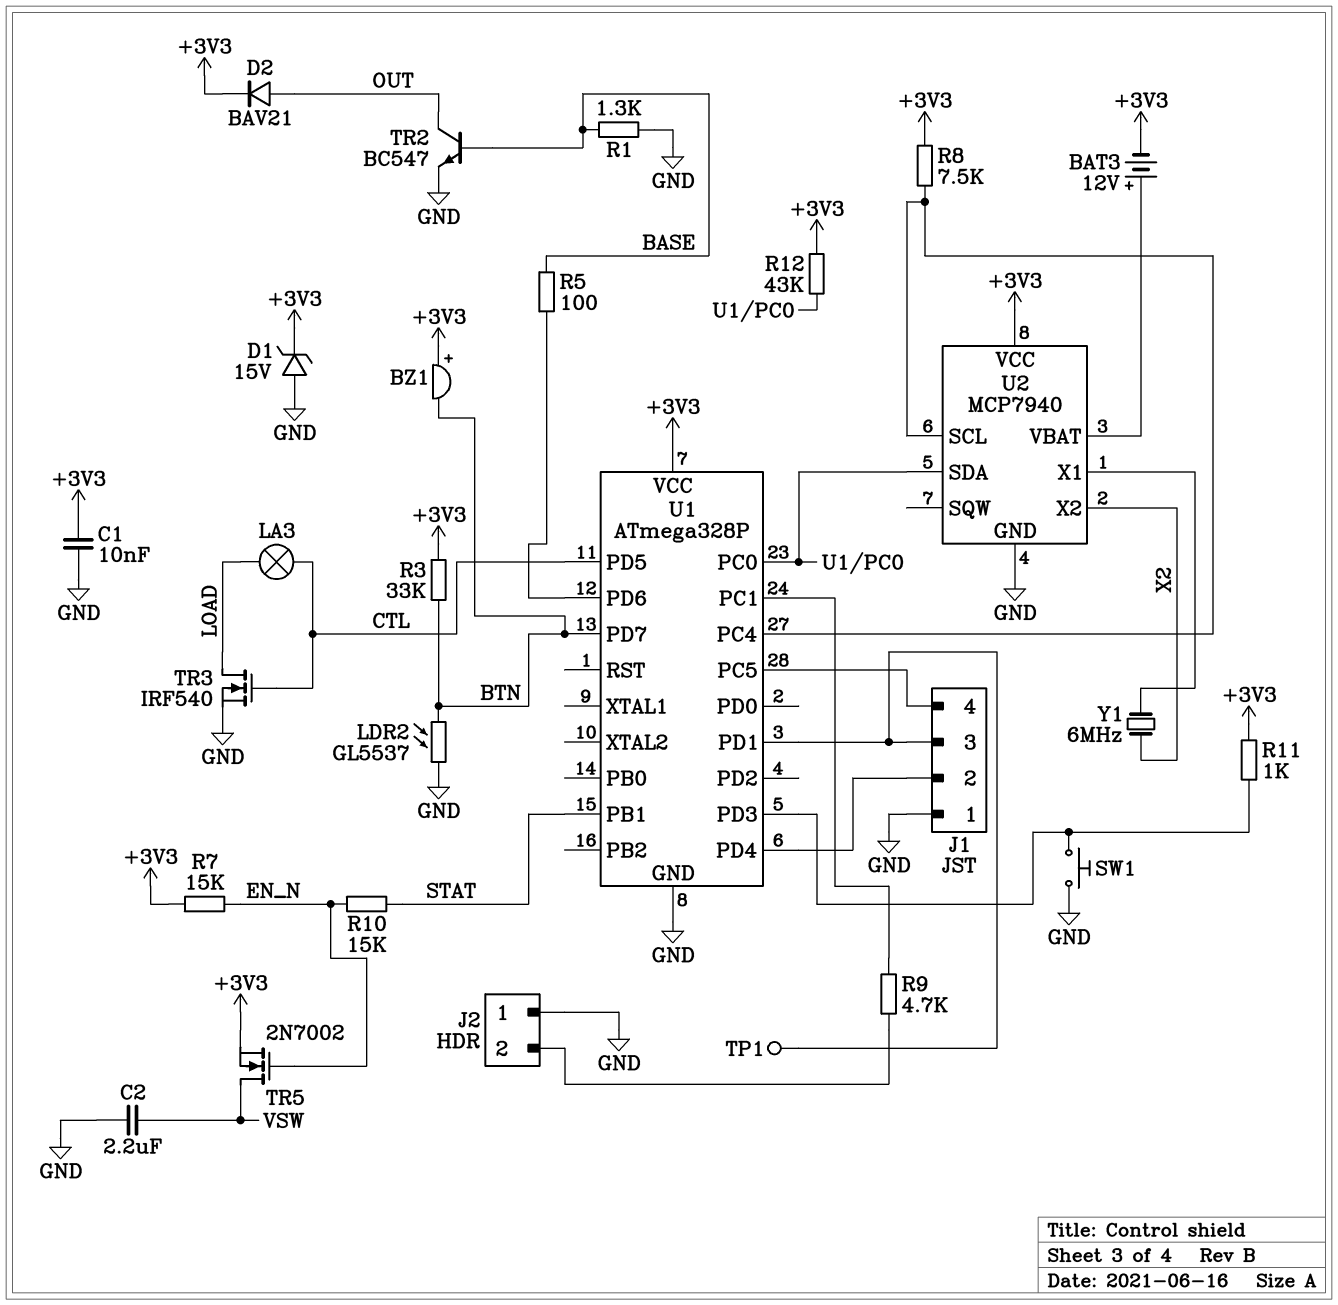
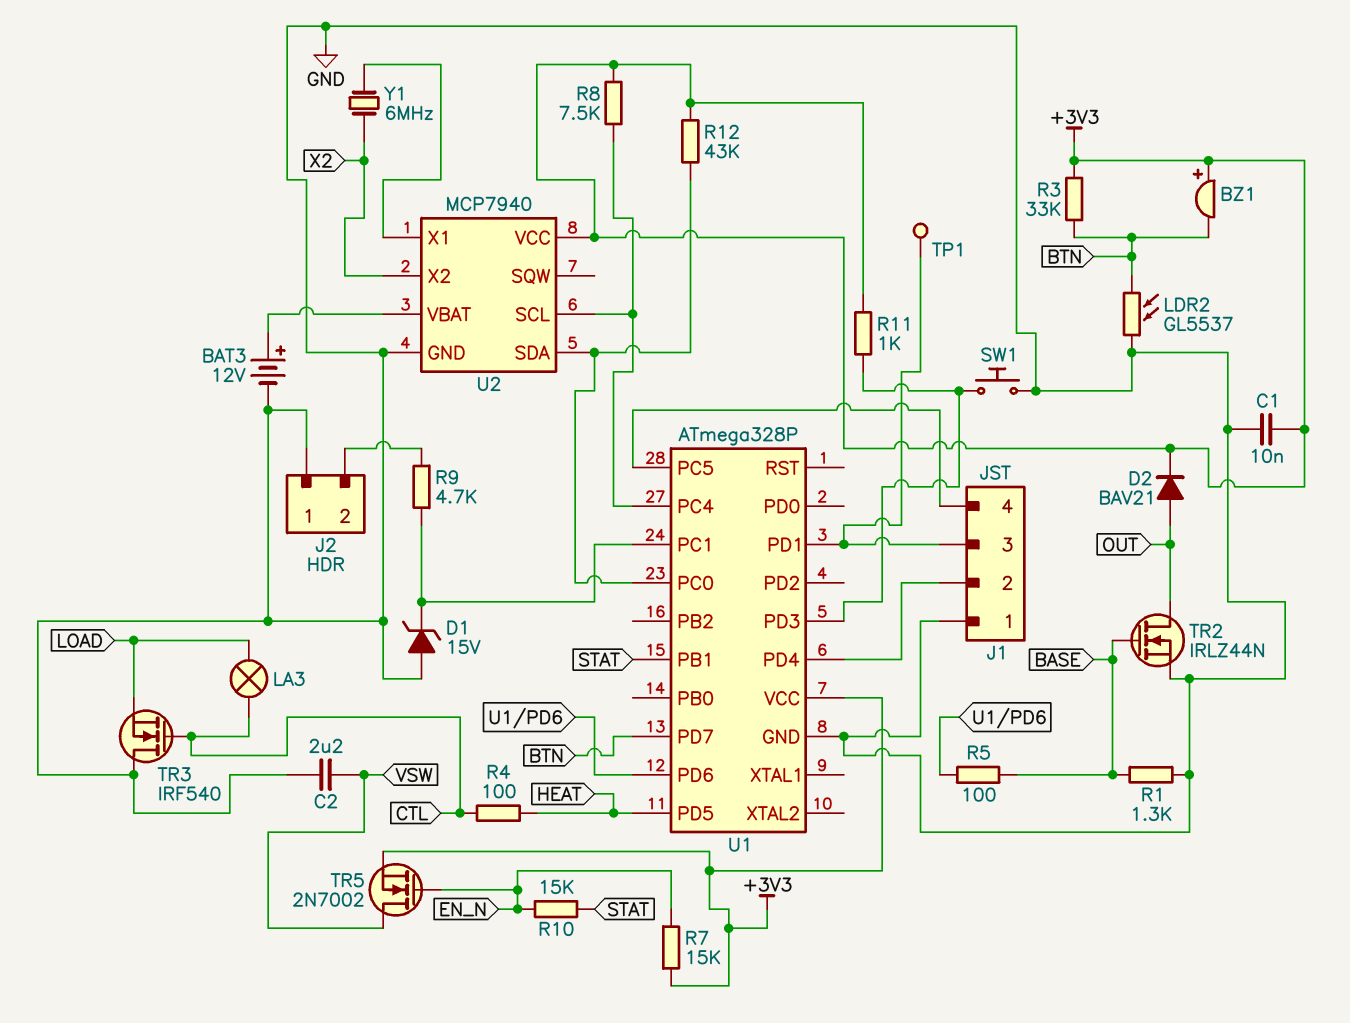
BAT3: 12V (plus U2/VBAT, minus +3V3) -> 12V (plus U2/VBAT, minus GND)
D1: zener 15V (A GND, K +3V3) -> zener 15V (A GND, K U1/PC1)
R4: none -> 100 (CTL, HEAT)
TR2: NPN BC547 (B BASE, C OUT, E GND) -> NMOS IRLZ44N (G BASE, D OUT, S GND)
TR3: NMOS IRF540 (G CTL, D LOAD, S GND) -> NMOS IRF540 (G CTL, D GND, S LOAD)
U1 pin PD5: CTL -> HEAT

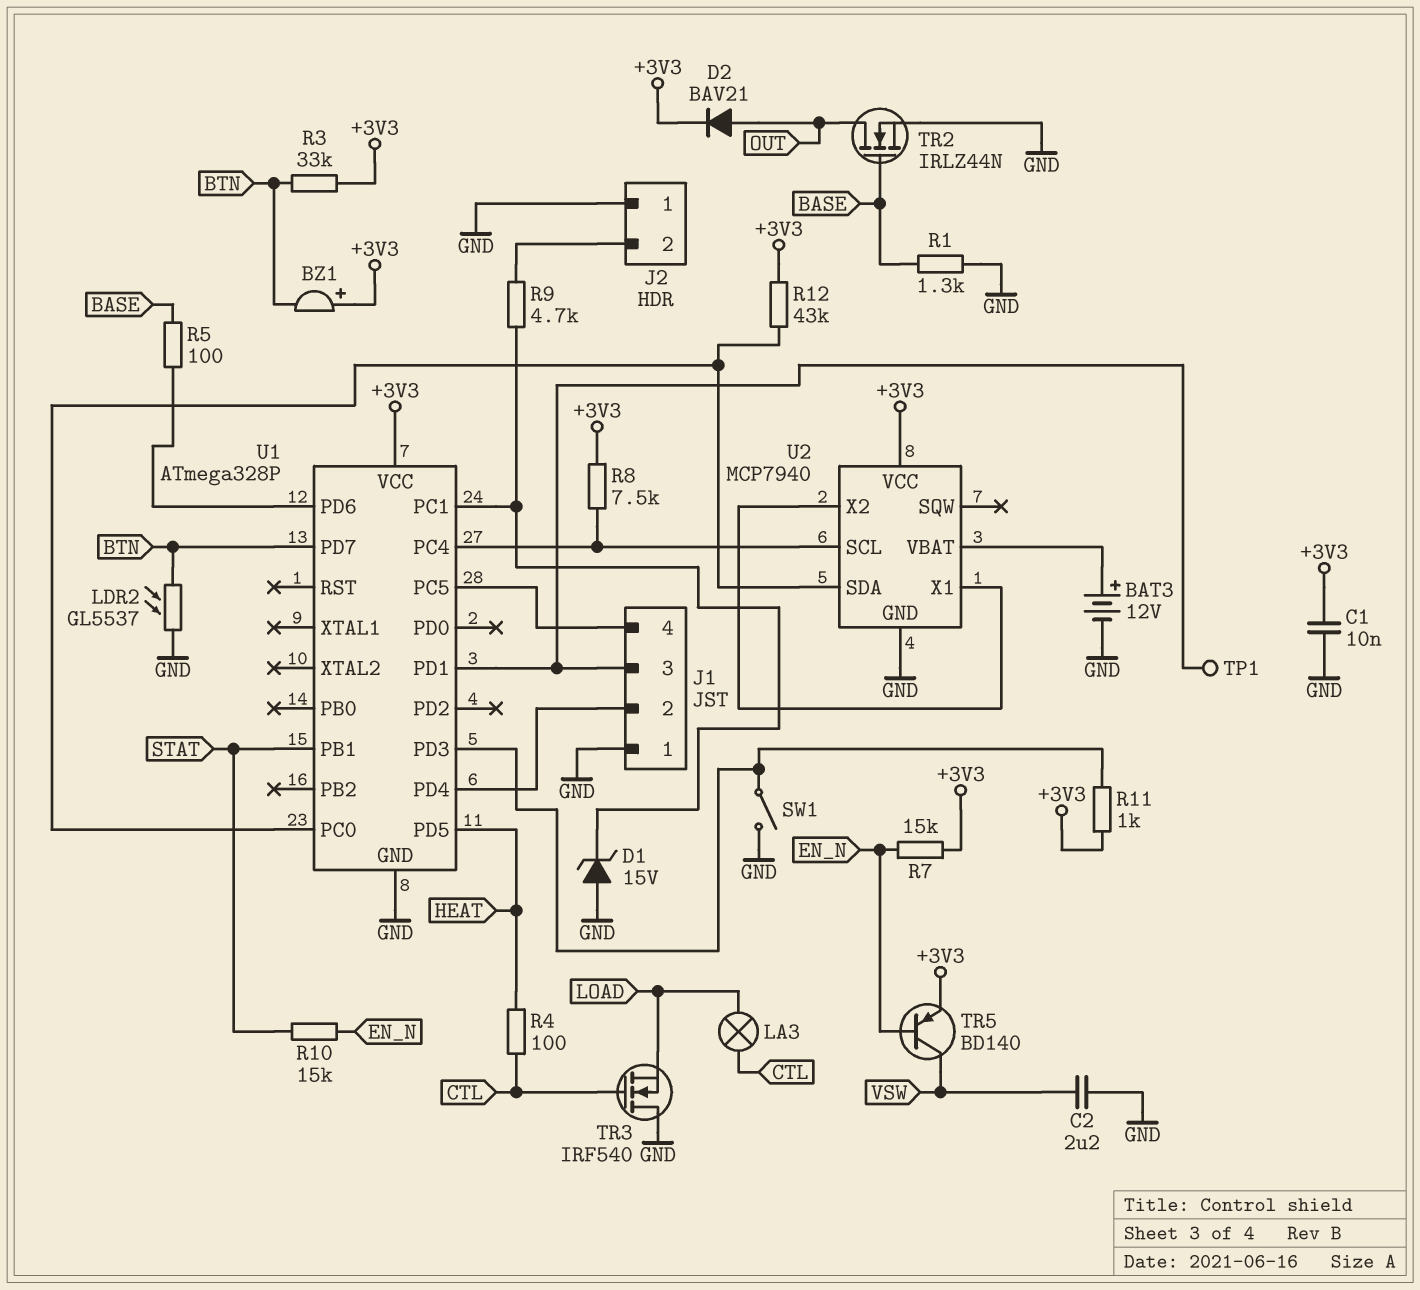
SW1: button (GND, U1/PD3) -> switch (GND, U1/PD3)
TR5: NMOS 2N7002 (G EN_N, D VSW, S +3V3) -> PNP BD140 (B EN_N, C VSW, E +3V3)
U2 pin X2: X2 -> U2/X1
Y1: 6MHz (U2/X1, X2) -> none

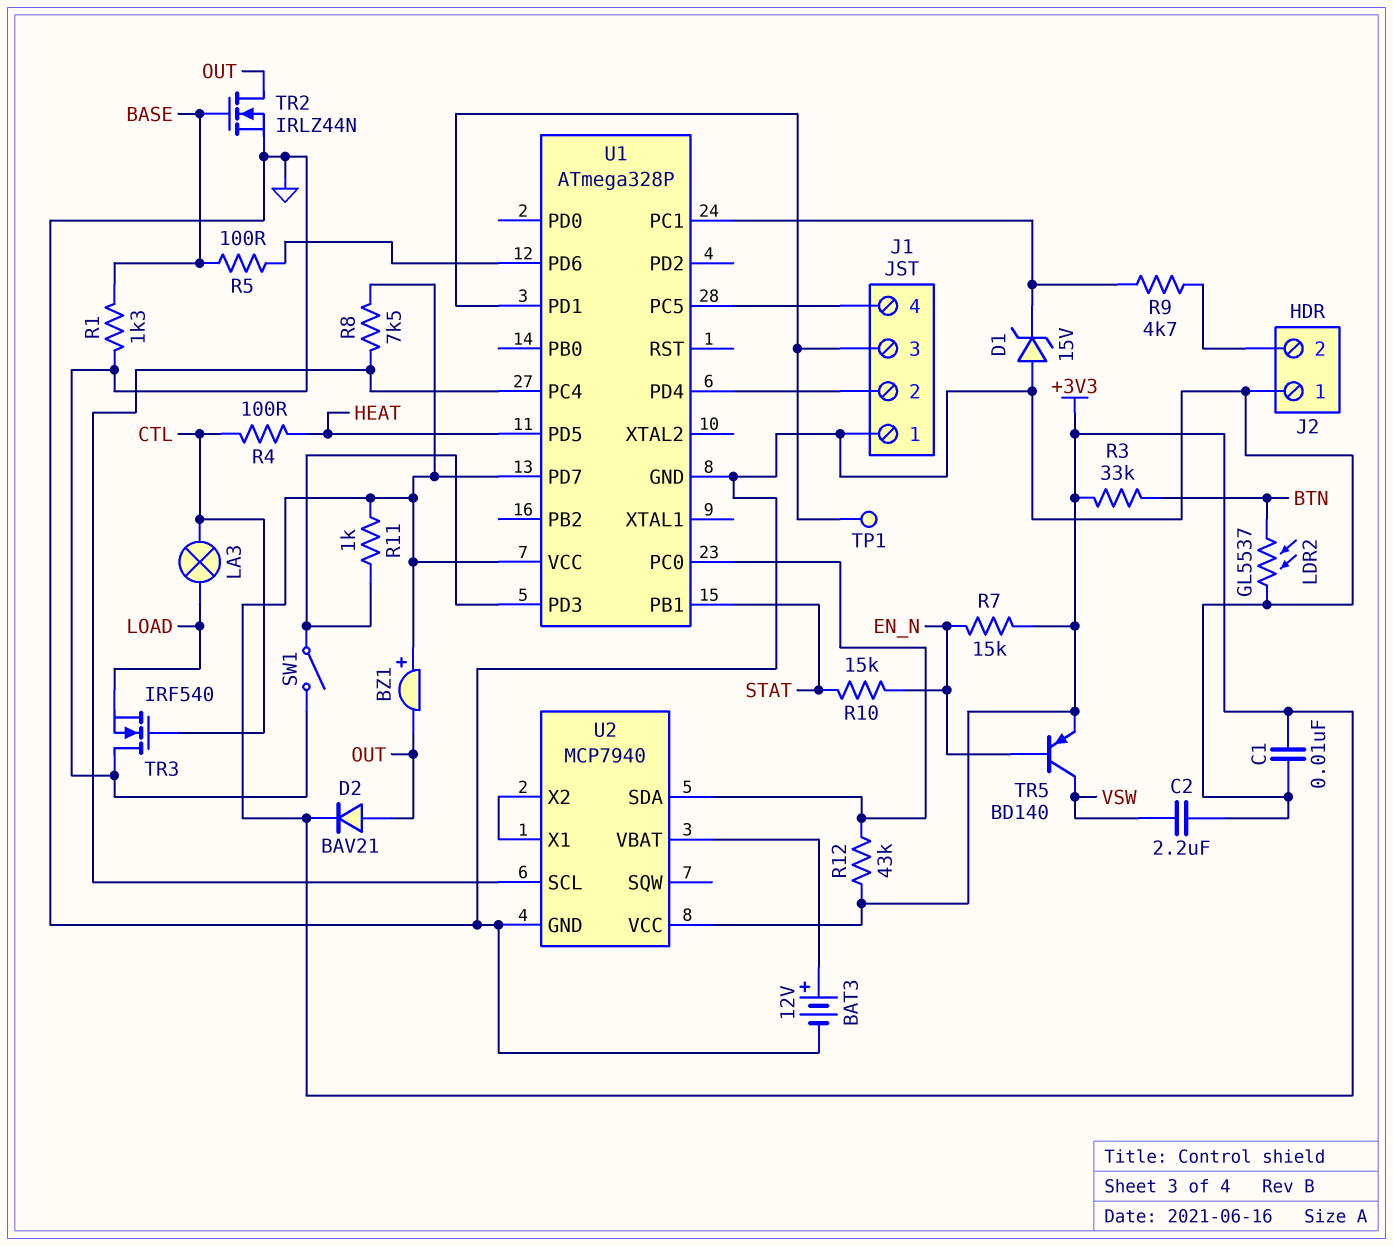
BZ1: buzzer (plus +3V3, minus BTN) -> buzzer (plus +3V3, minus OUT)
U1 pin PD7: BTN -> +3V3

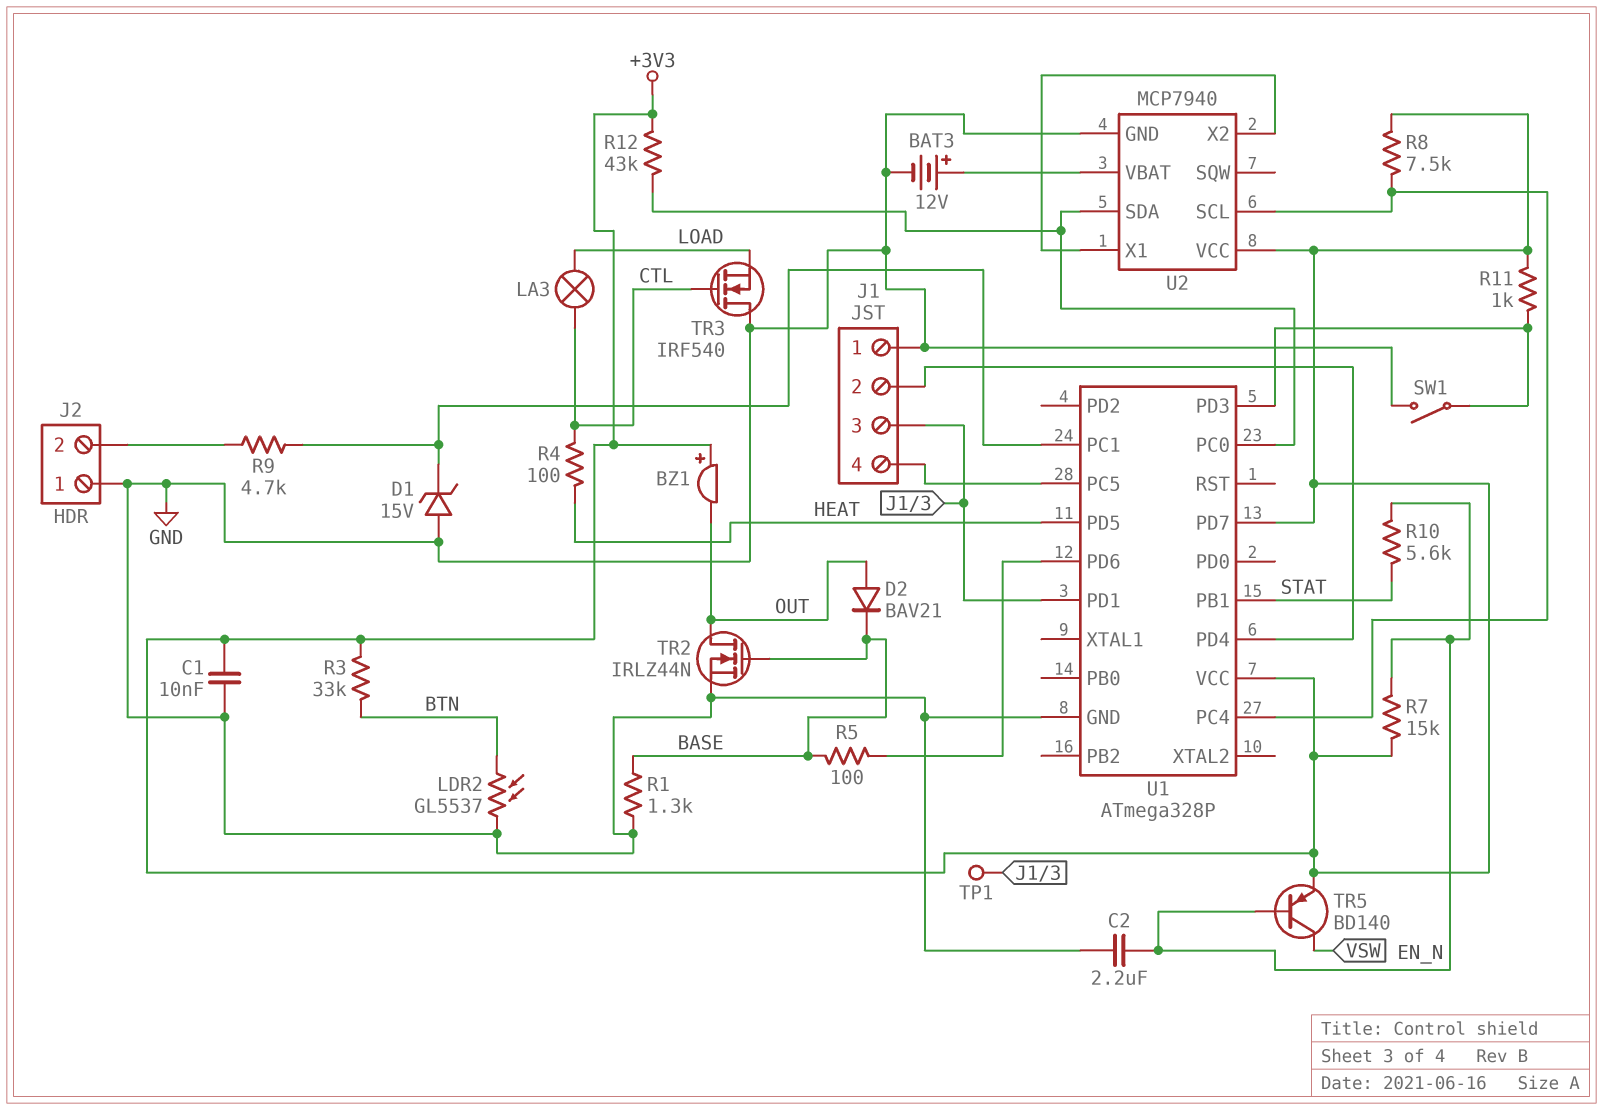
C2: 2.2uF (GND, VSW) -> 2.2uF (EN_N, GND)
D2: diode BAV21 (A OUT, K +3V3) -> diode BAV21 (A OUT, K BASE)
R10: 15k (EN_N, STAT) -> 5.6k (EN_N, STAT)

